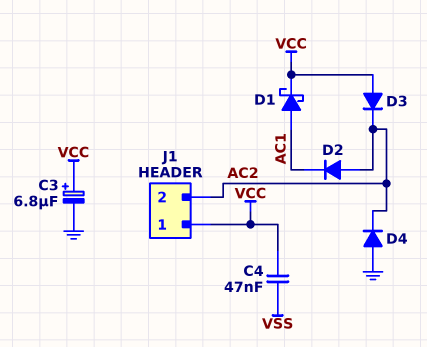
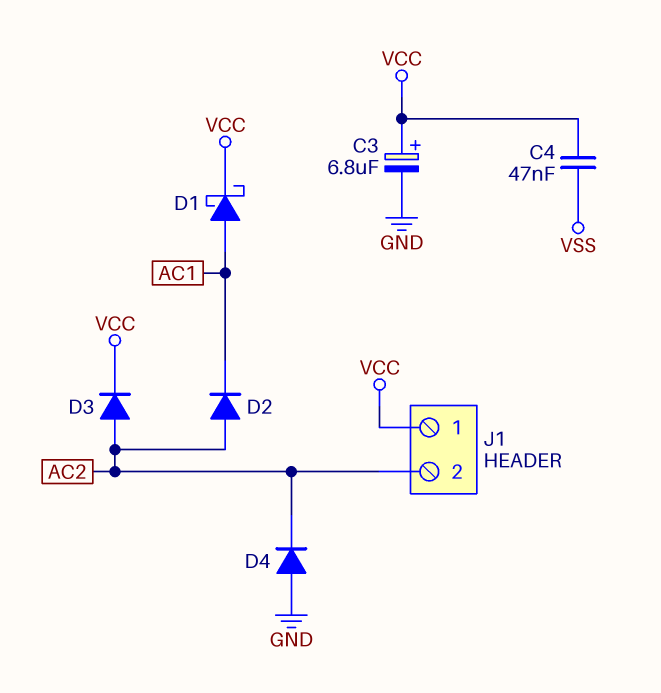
D3: diode (A VCC, K AC2) -> diode (A AC2, K VCC)

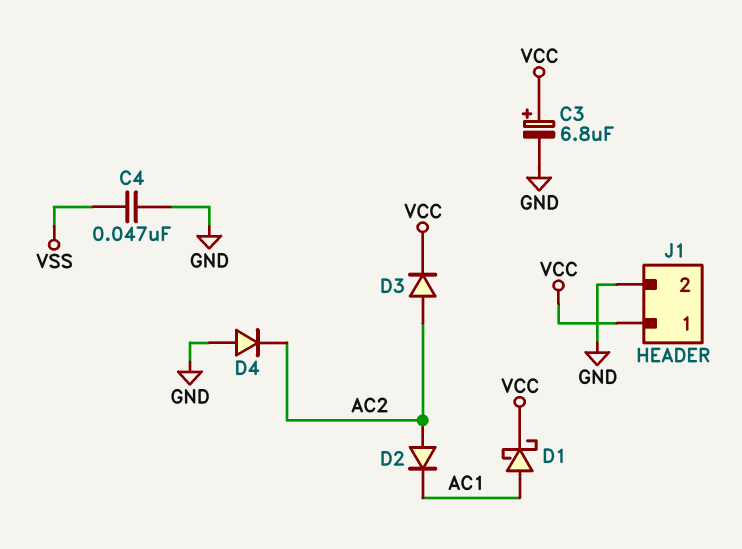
C4: 47nF (VCC, VSS) -> 47nF (GND, VSS)
J1 pin 2: AC2 -> GND

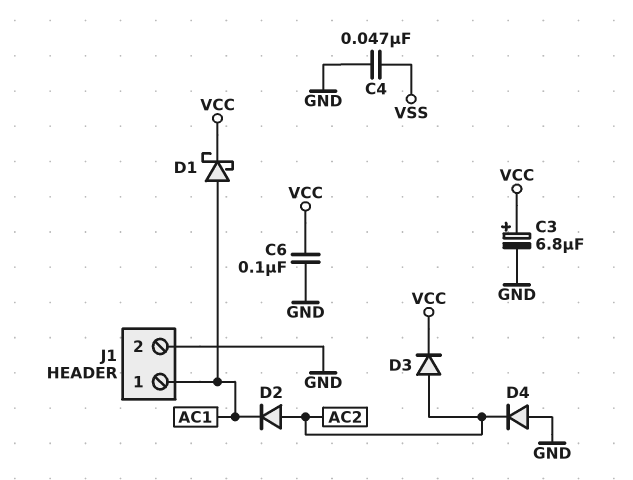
C6: none -> 100nF (GND, VCC)
J1 pin 1: VCC -> AC1

